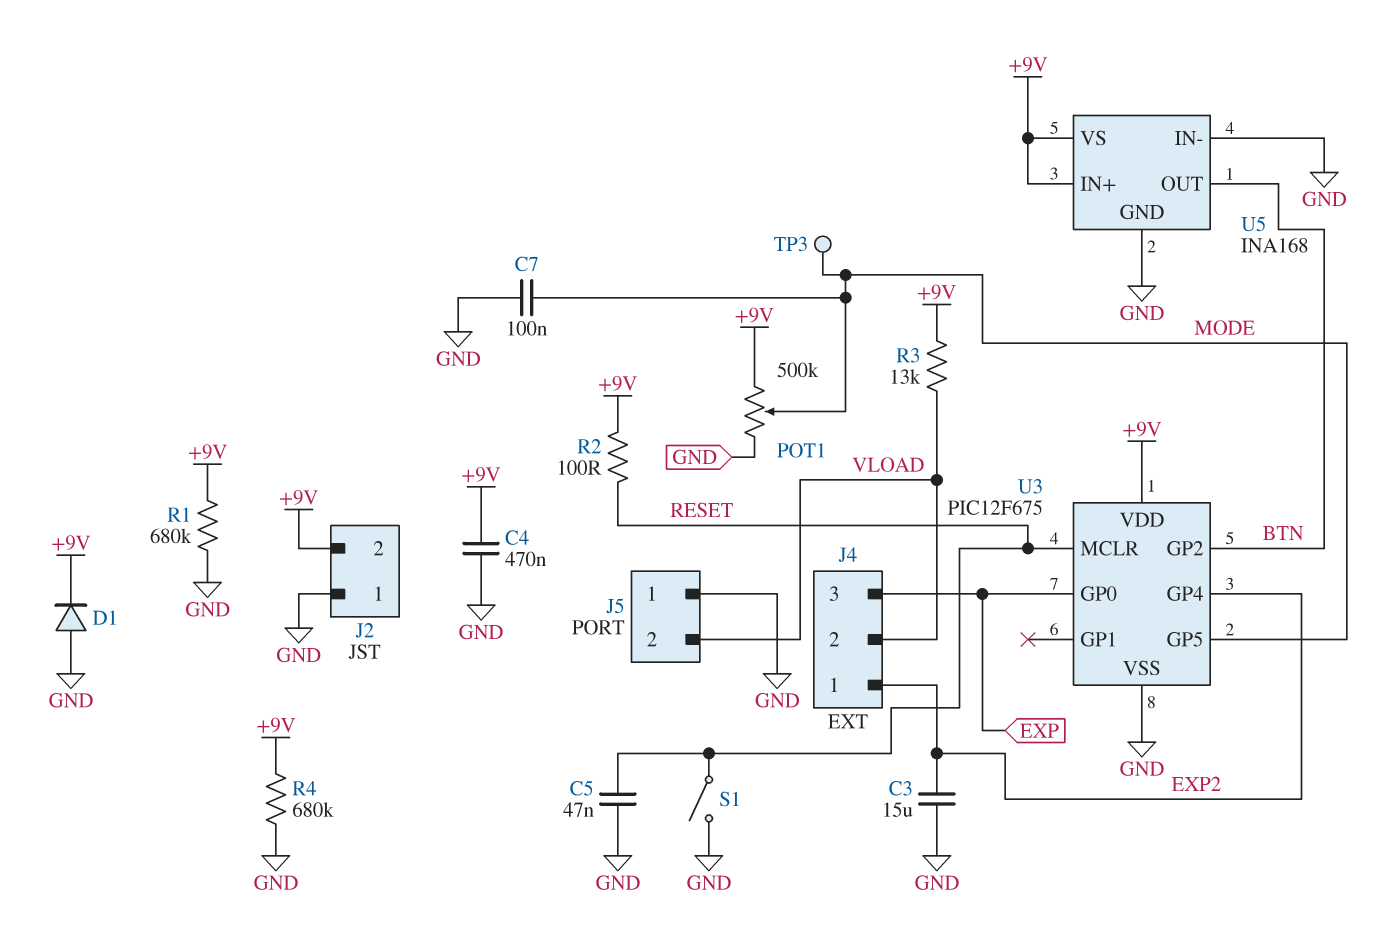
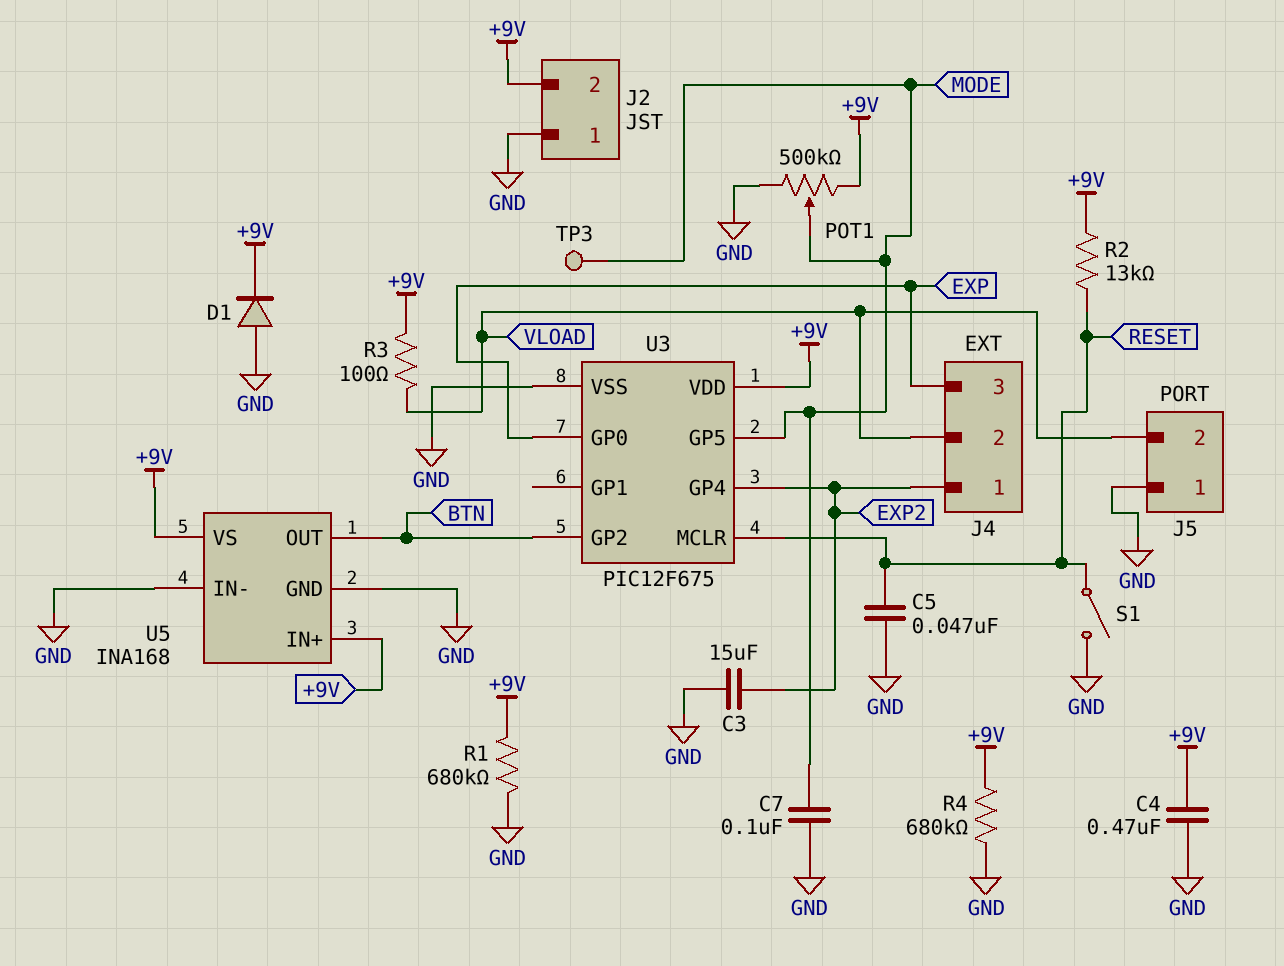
R2: 100 (+9V, RESET) -> 13k (+9V, RESET)
R3: 13k (+9V, VLOAD) -> 100 (+9V, VLOAD)

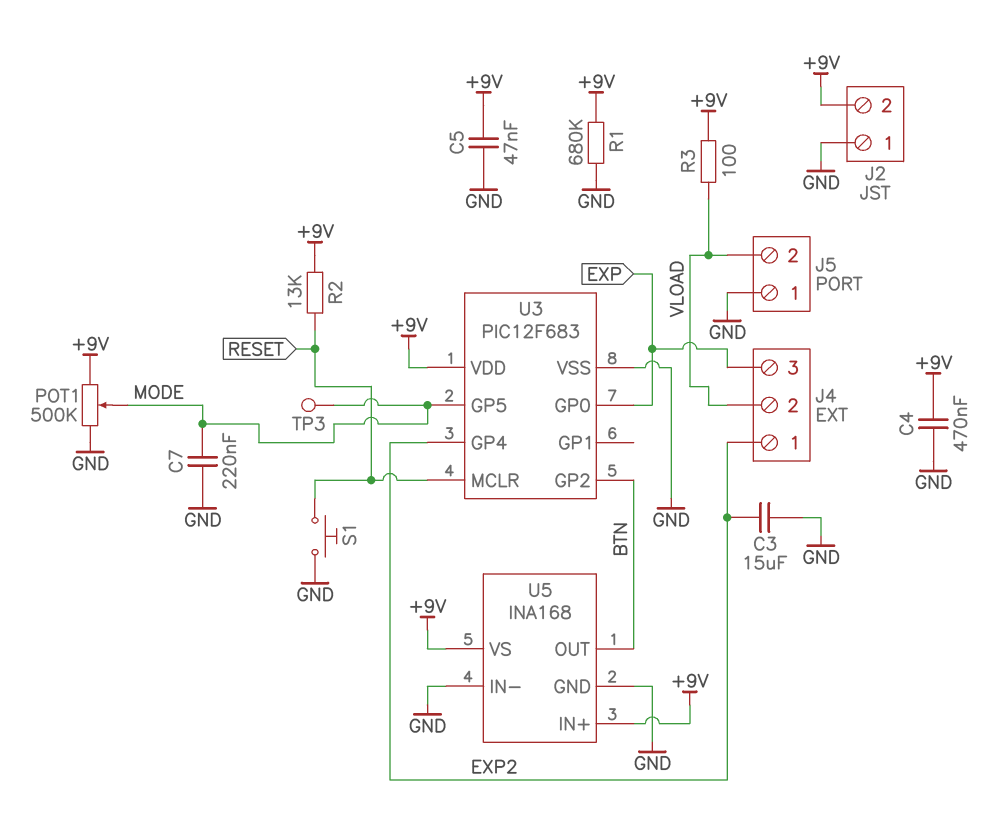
C5: 47nF (GND, RESET) -> 47nF (+9V, GND)
C7: 100nF (GND, MODE) -> 220nF (GND, MODE)
D1: diode (A GND, K +9V) -> none
R4: 680k (+9V, GND) -> none
S1: switch (GND, RESET) -> button (GND, RESET)
U3: PIC12F675 -> PIC12F683

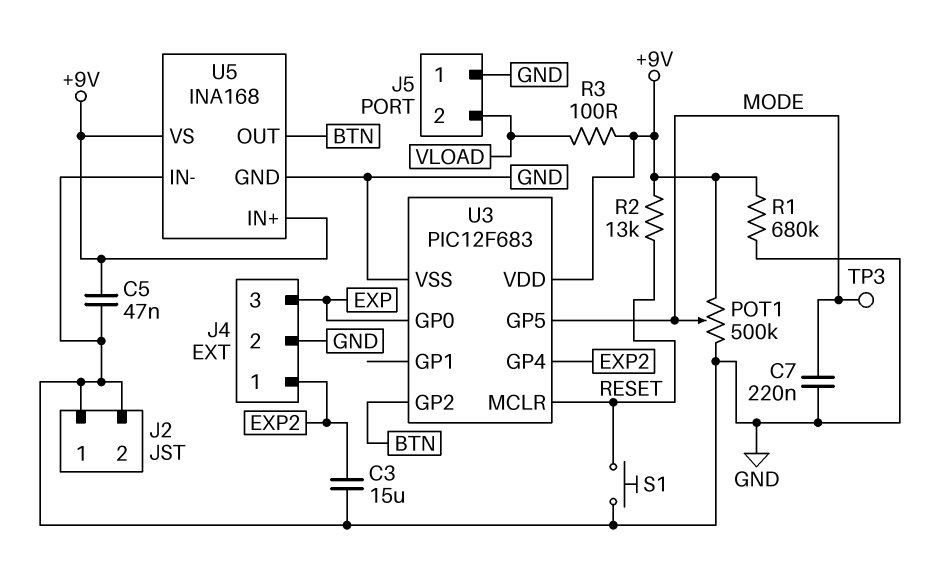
C4: 470nF (+9V, GND) -> none
J2 pin 2: +9V -> GND
J4 pin 2: VLOAD -> GND

